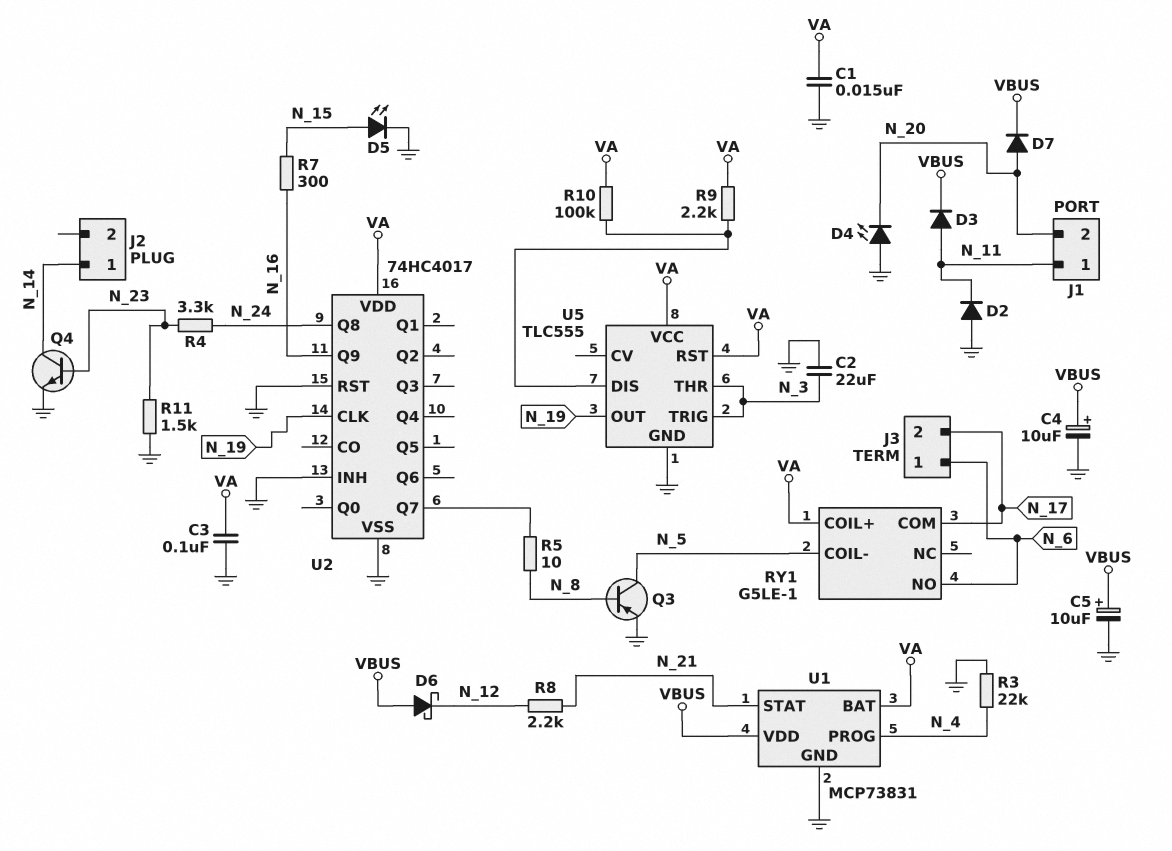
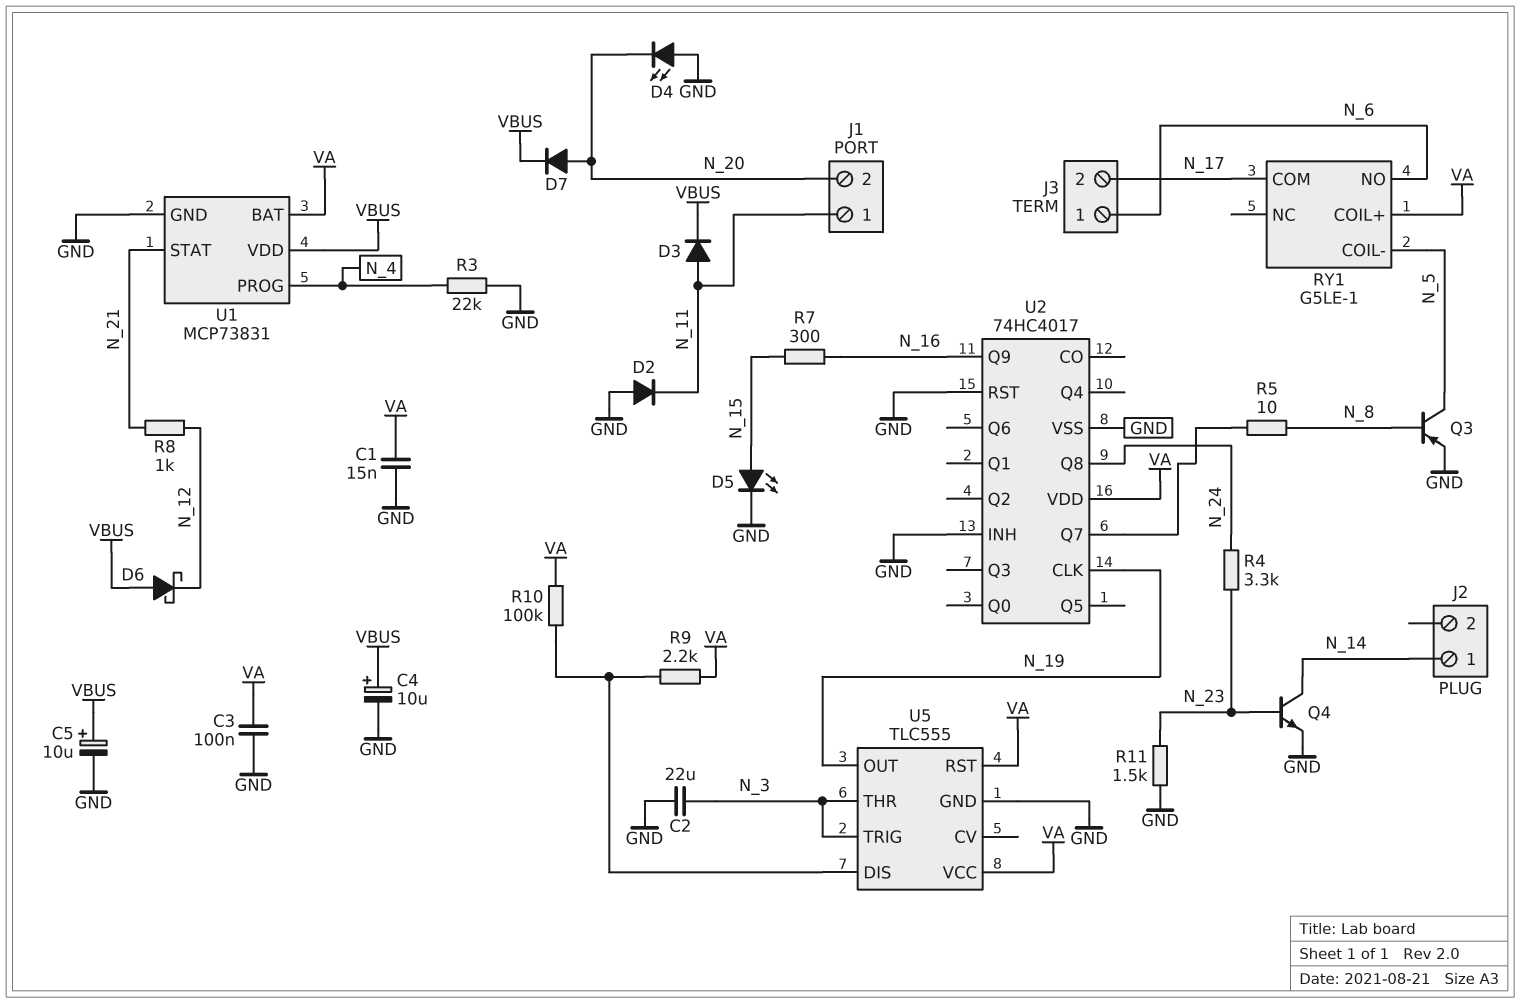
R8: 2.2k (N_12, N_21) -> 1k (N_12, N_21)

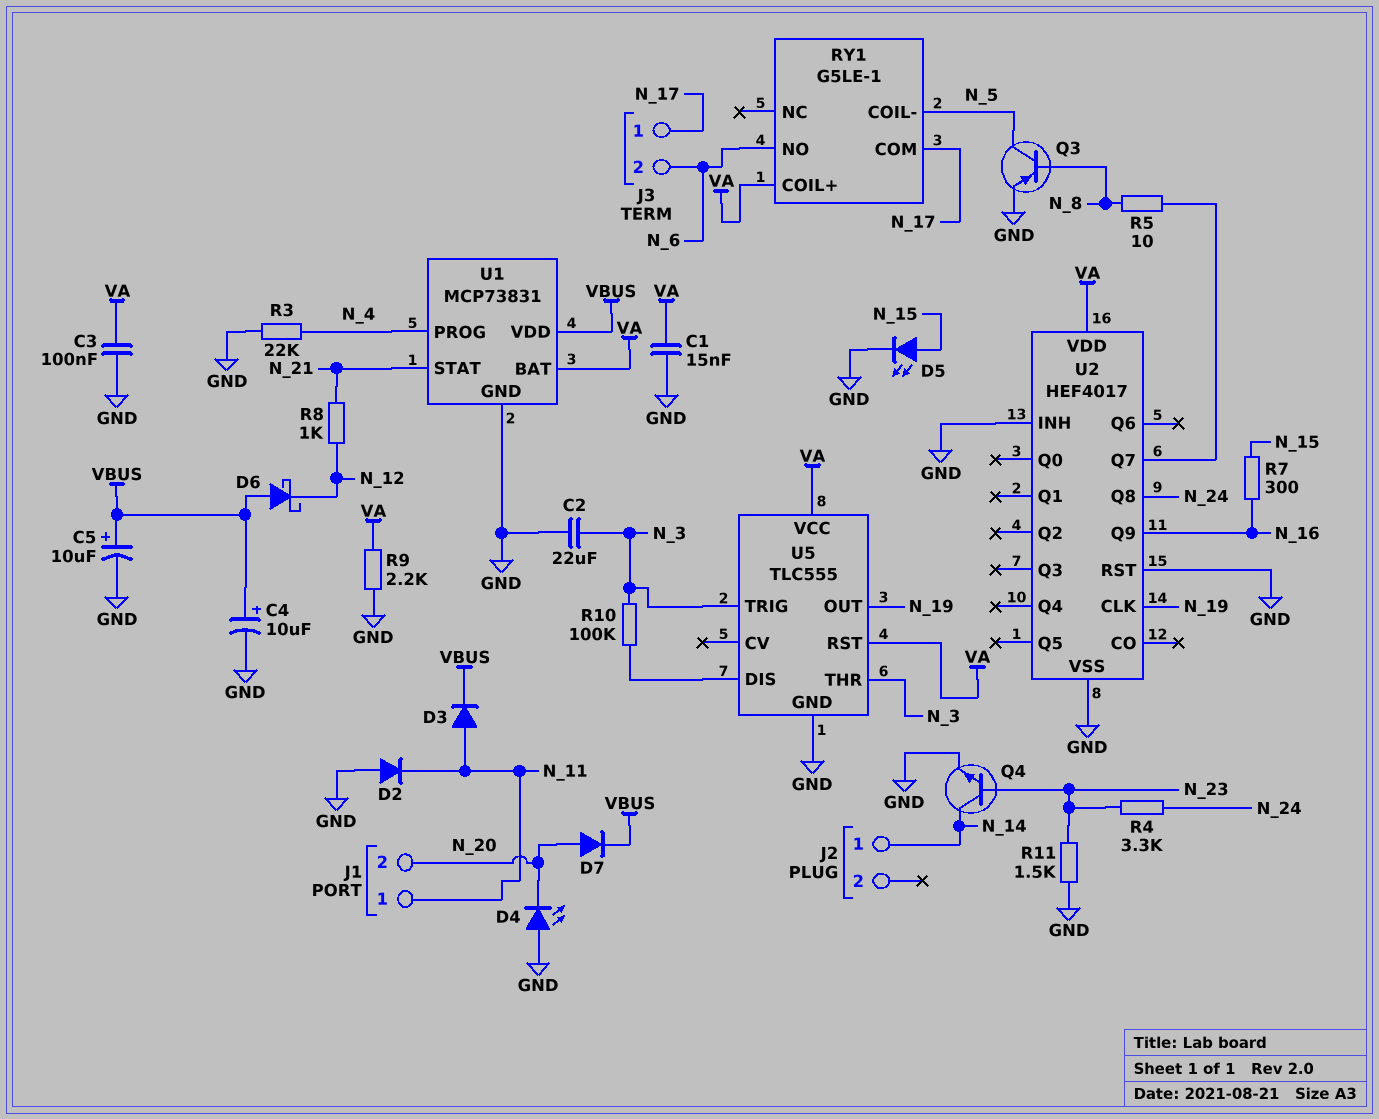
J3 pin 1: N_6 -> N_17
J3 pin 2: N_17 -> N_6
R9: 2.2k (U5/DIS, VA) -> 2.2k (GND, VA)
R10: 100k (U5/DIS, VA) -> 100k (N_3, U5/DIS)
U2: 74HC4017 -> HEF4017

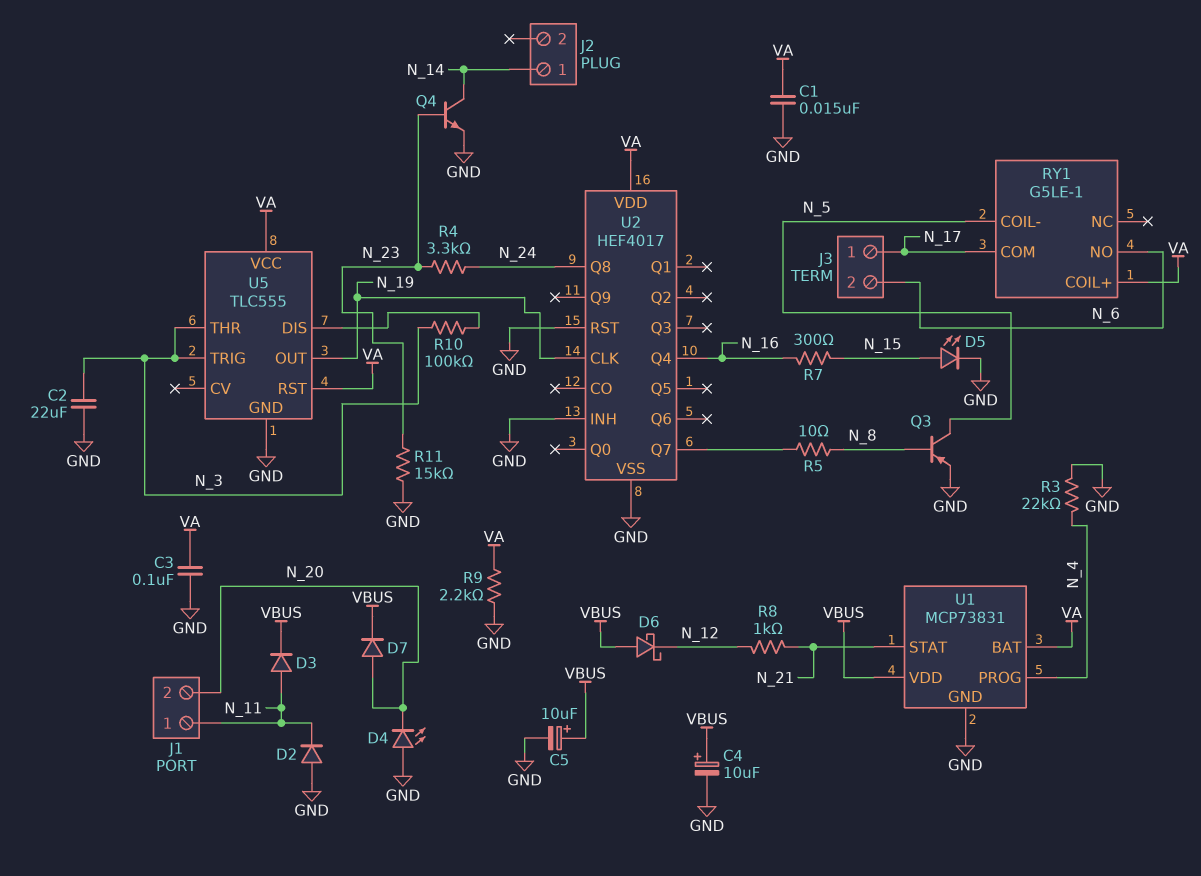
R11: 1.5k (GND, N_23) -> 15k (GND, N_23)
U2 pin Q4: none -> N_16
U2 pin Q9: N_16 -> none

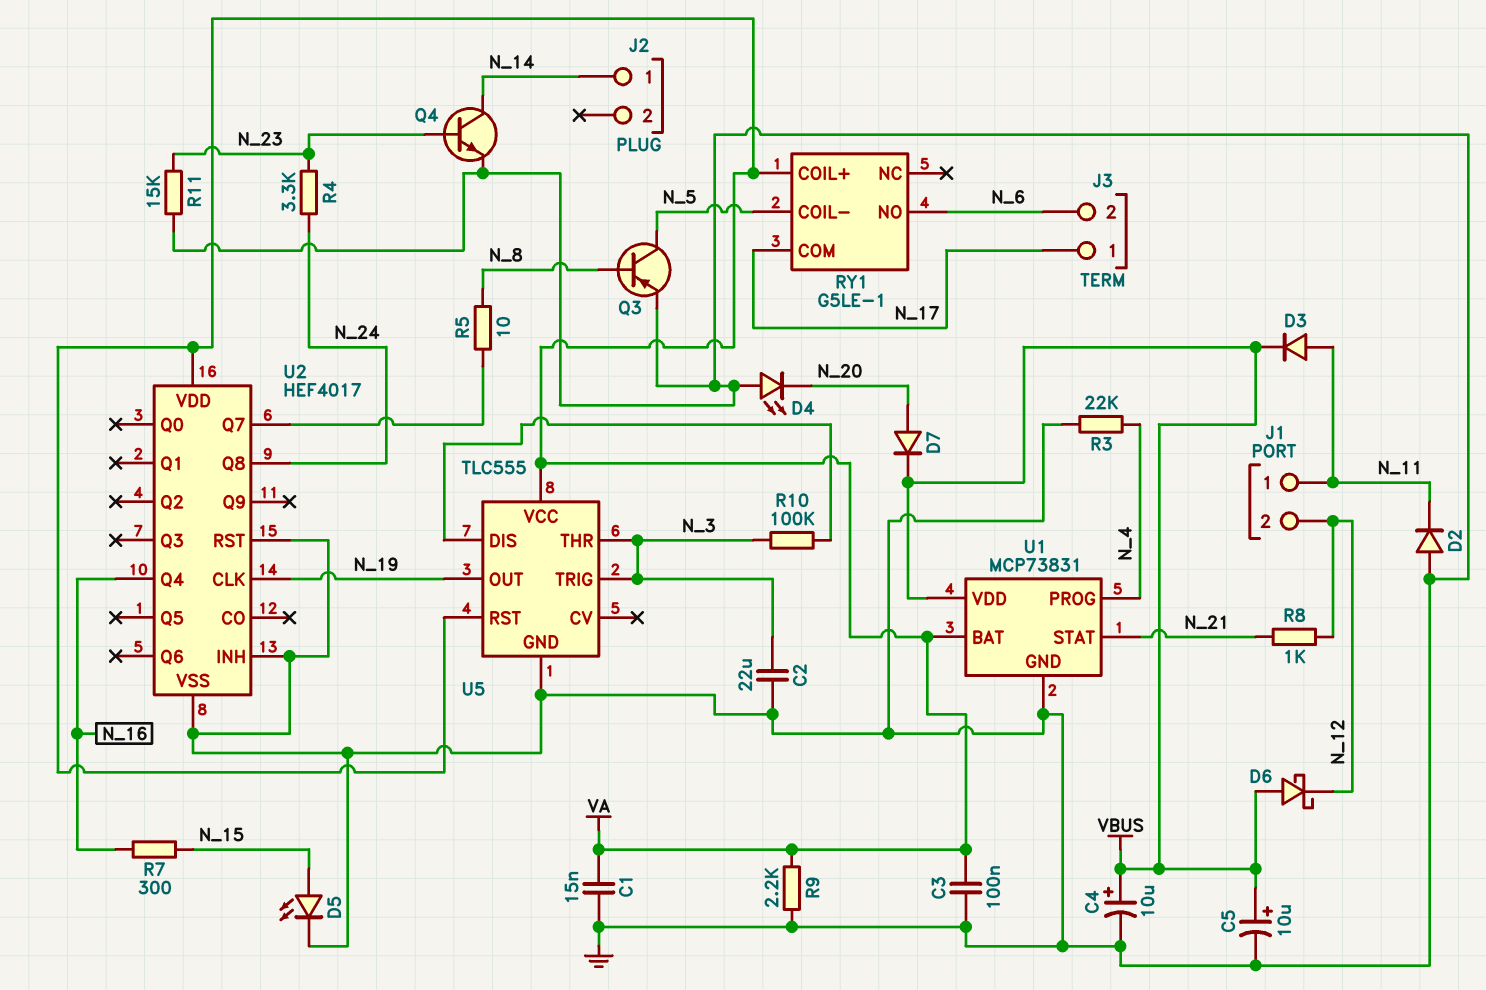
J1 pin 2: N_20 -> N_12

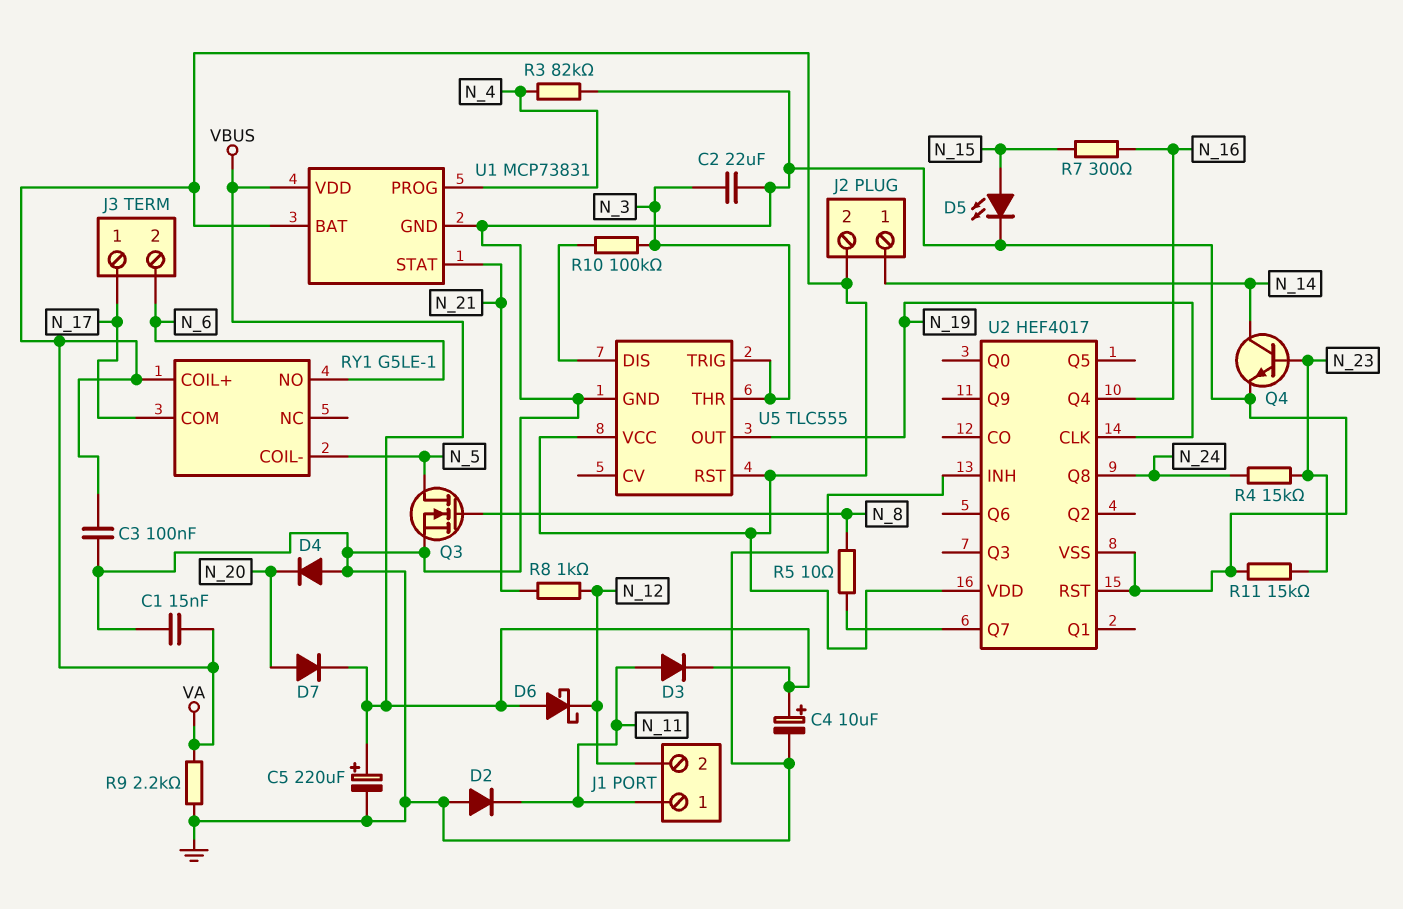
C5: 10uF (plus VBUS, minus GND) -> 220uF (plus VBUS, minus GND)
D4: LED (A GND, K N_20) -> diode (A GND, K N_20)
J2 pin 2: none -> VA
Q3: PNP (B N_8, C N_5, E GND) -> NMOS (G N_8, D N_5, S GND)
R3: 22k (GND, N_4) -> 82k (GND, N_4)
R4: 3.3k (N_23, N_24) -> 15k (N_23, N_24)

